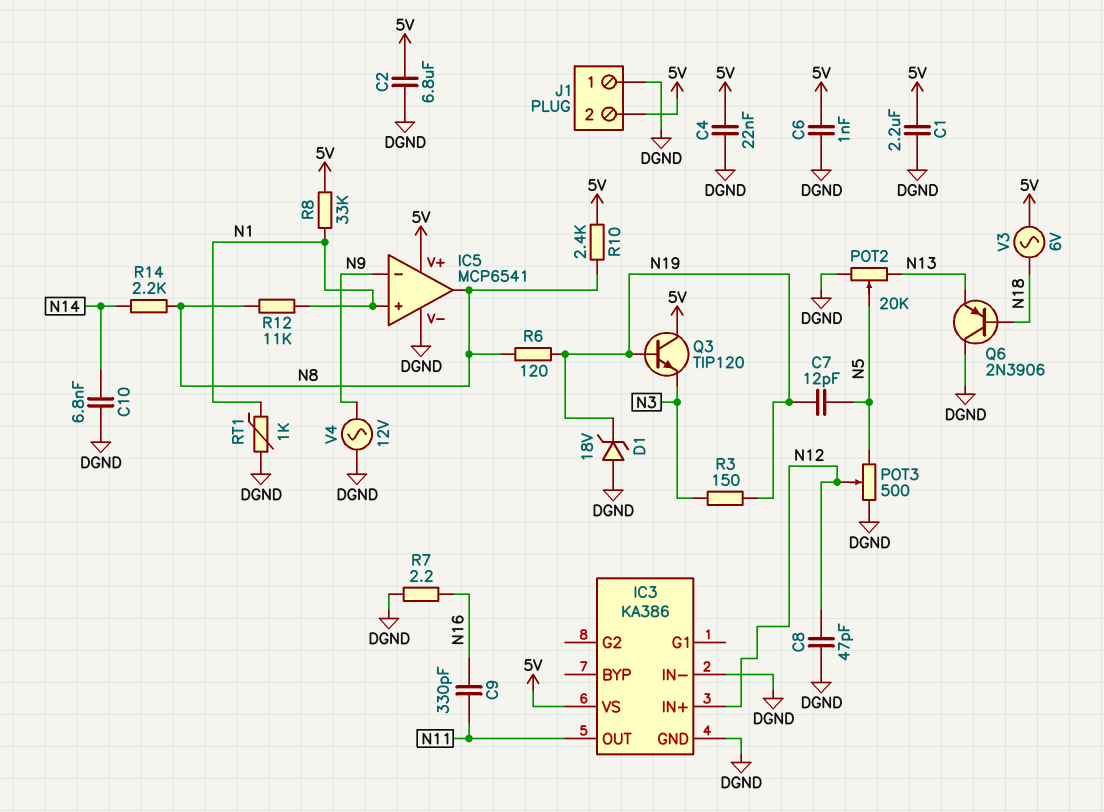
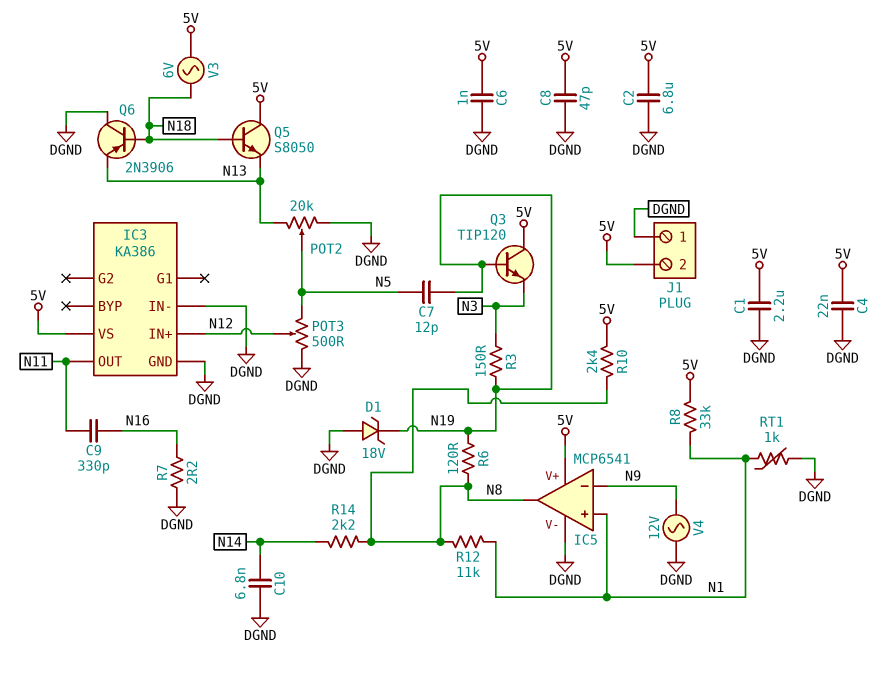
C8: 47pF (DGND, N12) -> 47pF (5V, DGND)
Q5: none -> NPN S8050 (B N18, C 5V, E N13)

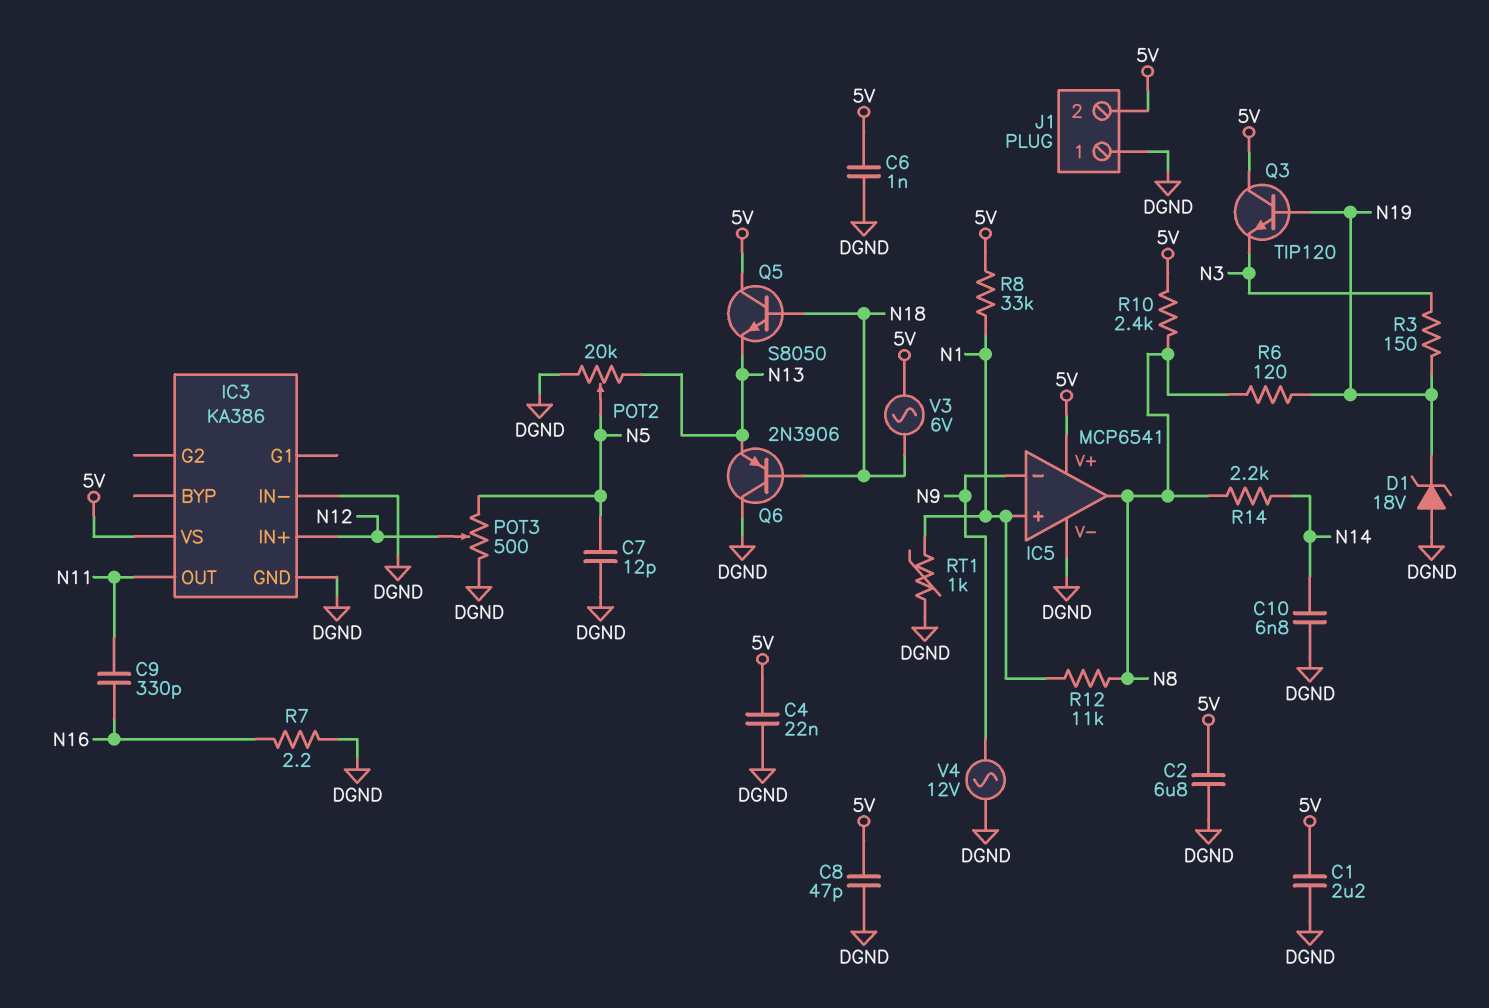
C7: 12pF (N5, N19) -> 12pF (DGND, N5)

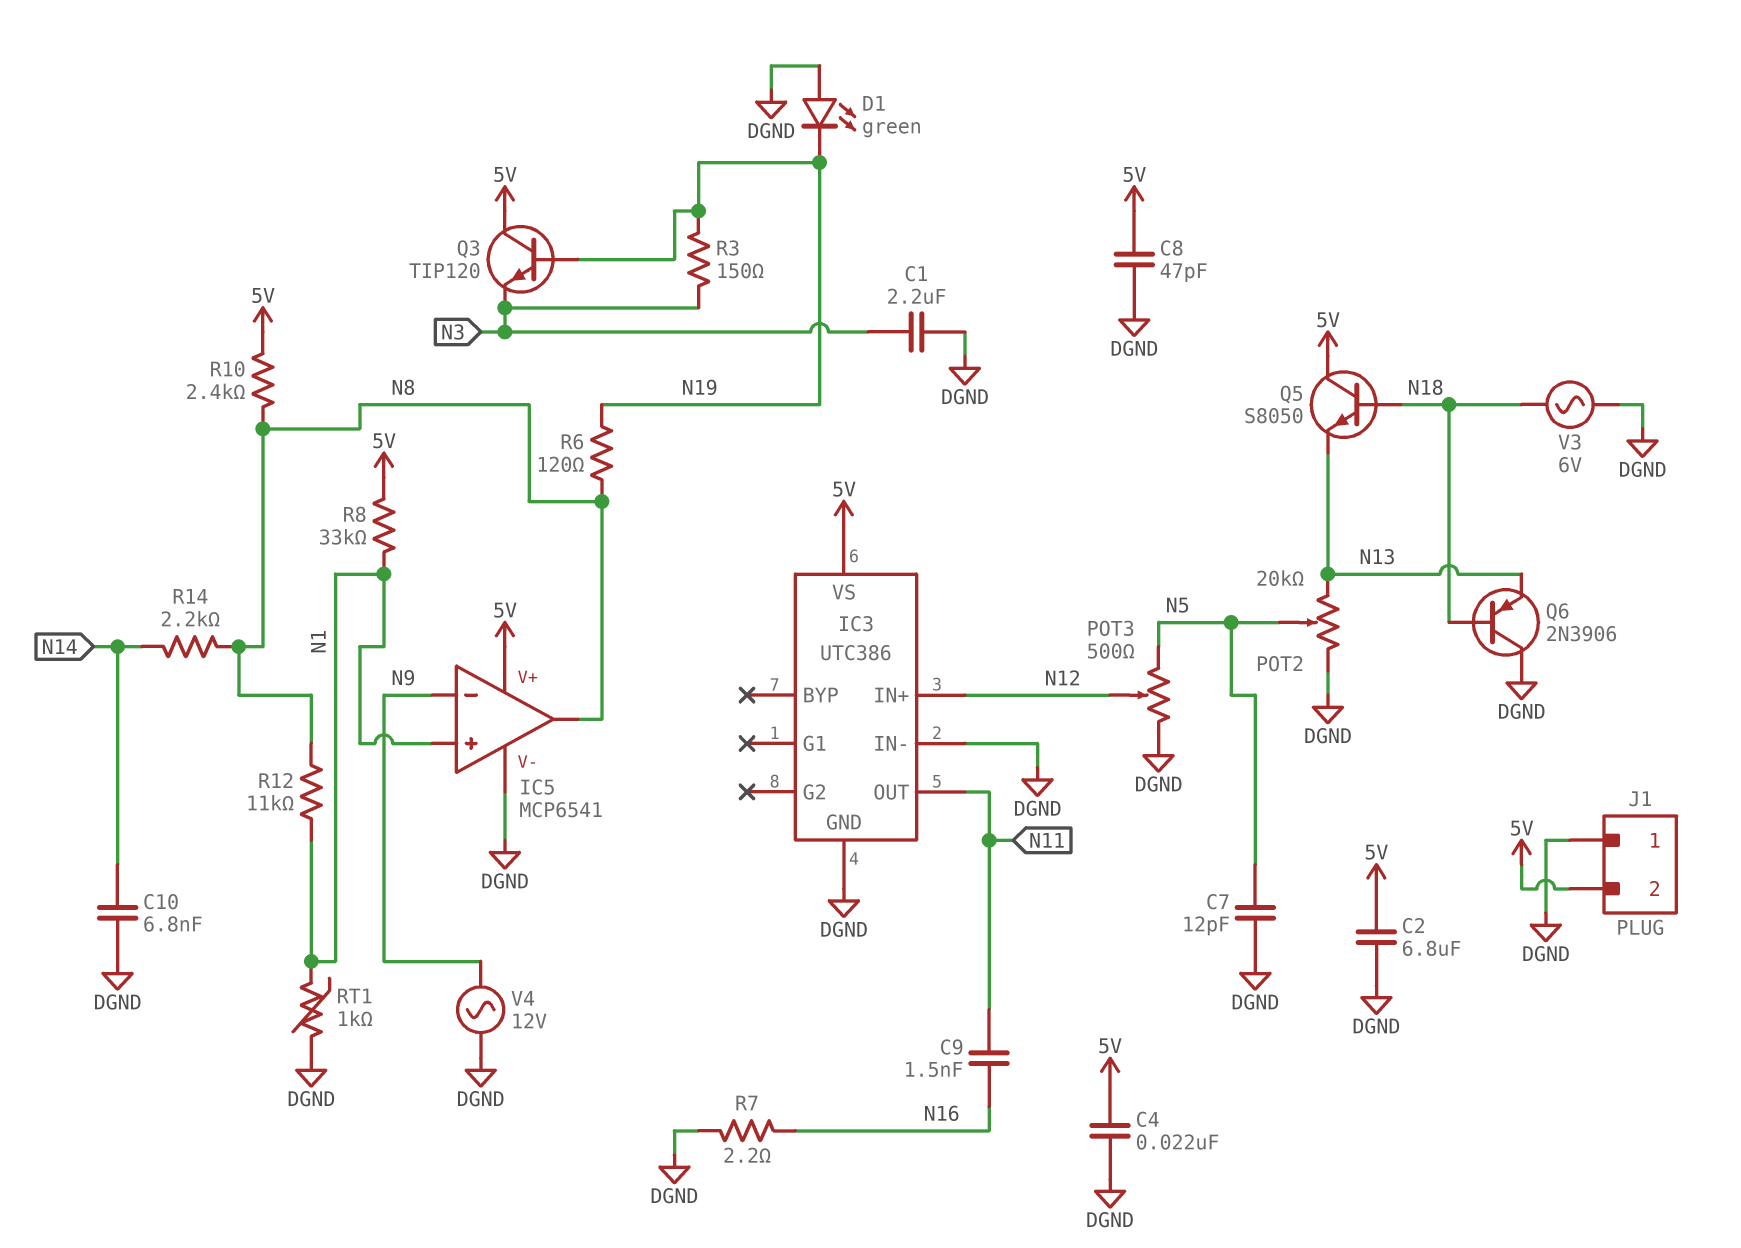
C1: 2.2uF (5V, DGND) -> 2.2uF (DGND, N3)
C6: 1nF (5V, DGND) -> none
C9: 330pF (N11, N16) -> 1.5nF (N11, N16)
D1: zener 18V (A DGND, K N19) -> LED green (A DGND, K N19)
IC3: KA386 -> UTC386
V3: AC 6V (5V, N18) -> AC 6V (DGND, N18)

